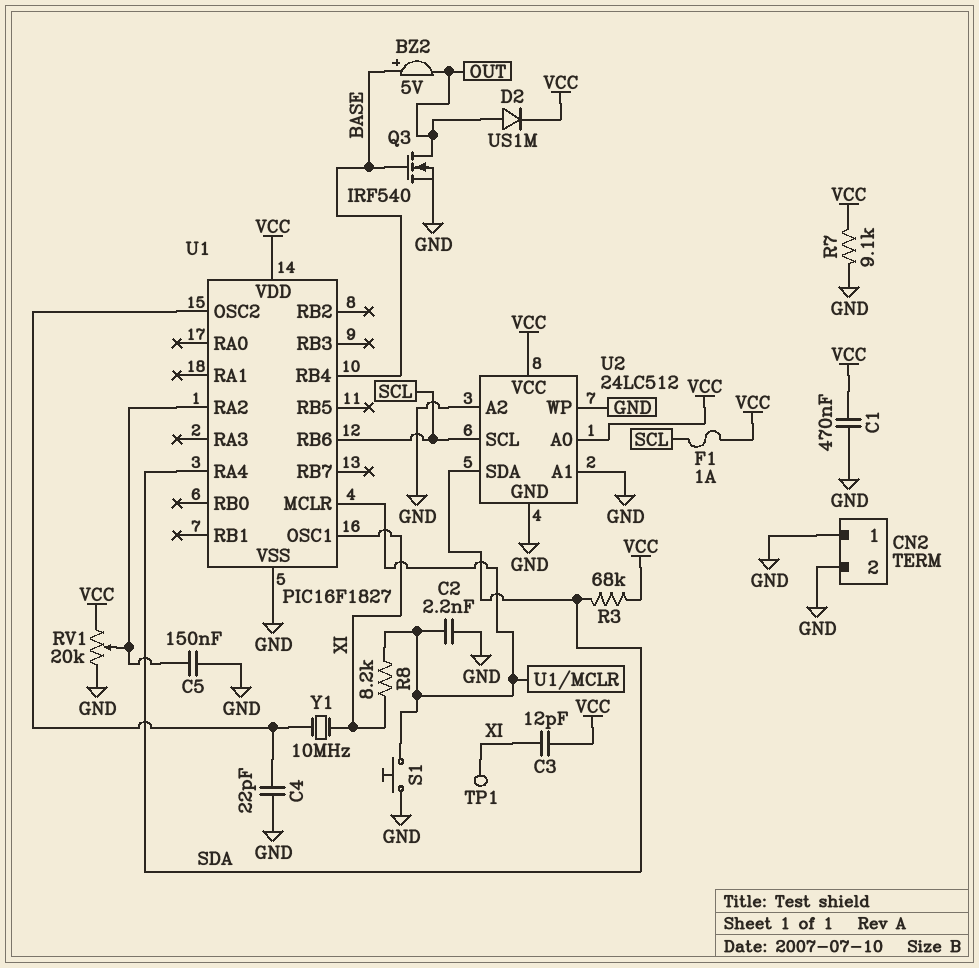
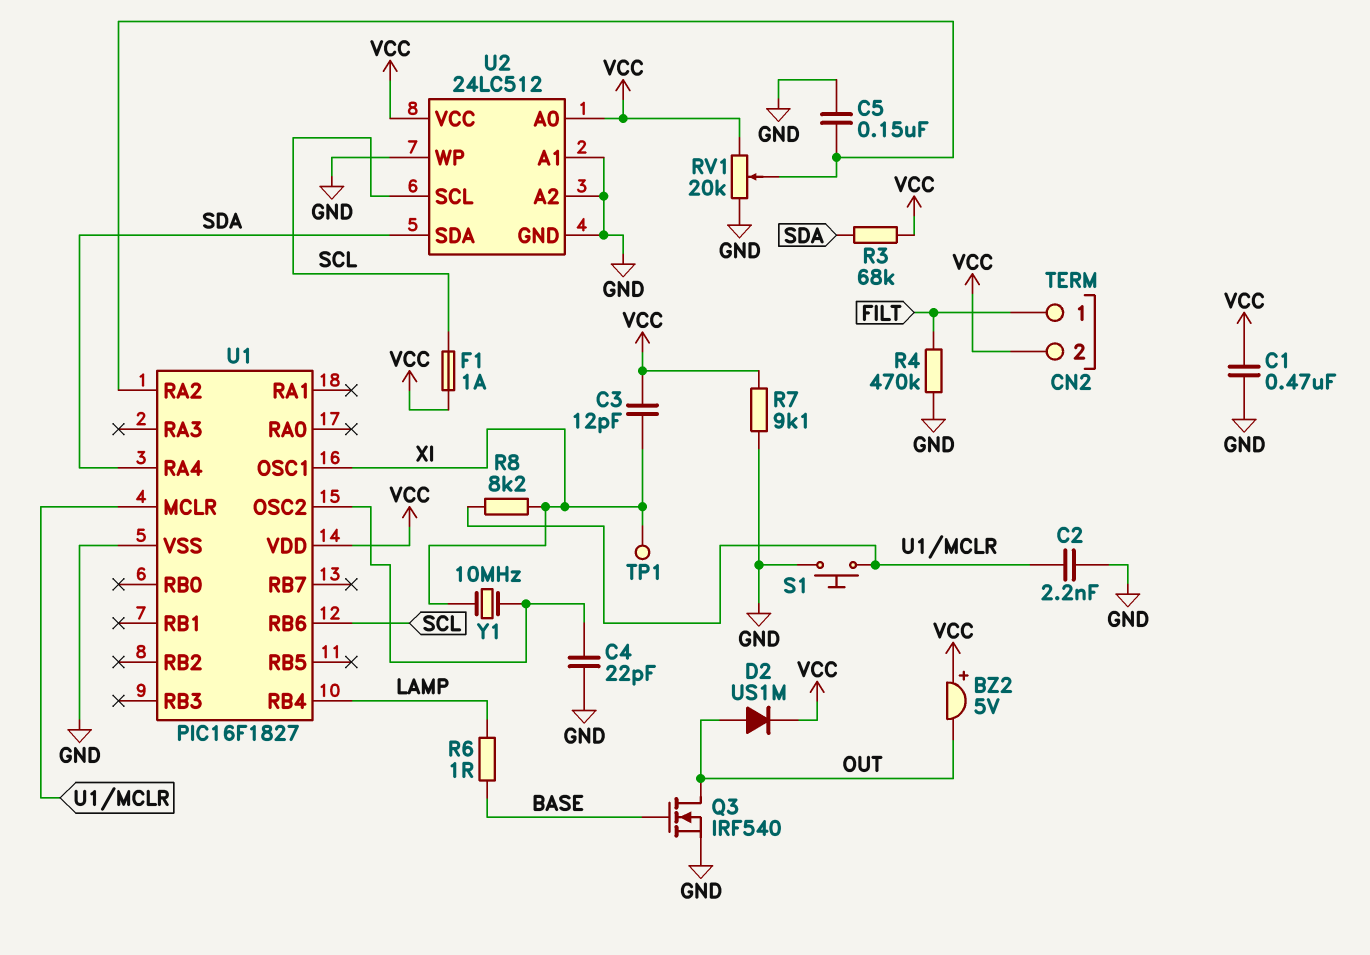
BZ2: buzzer 5V (plus BASE, minus OUT) -> buzzer 5V (plus VCC, minus OUT)
CN2 pin 1: GND -> FILT
CN2 pin 2: GND -> VCC
R4: none -> 470k (FILT, GND)
R6: none -> 1 (BASE, LAMP)
U1 pin RB4: BASE -> LAMP

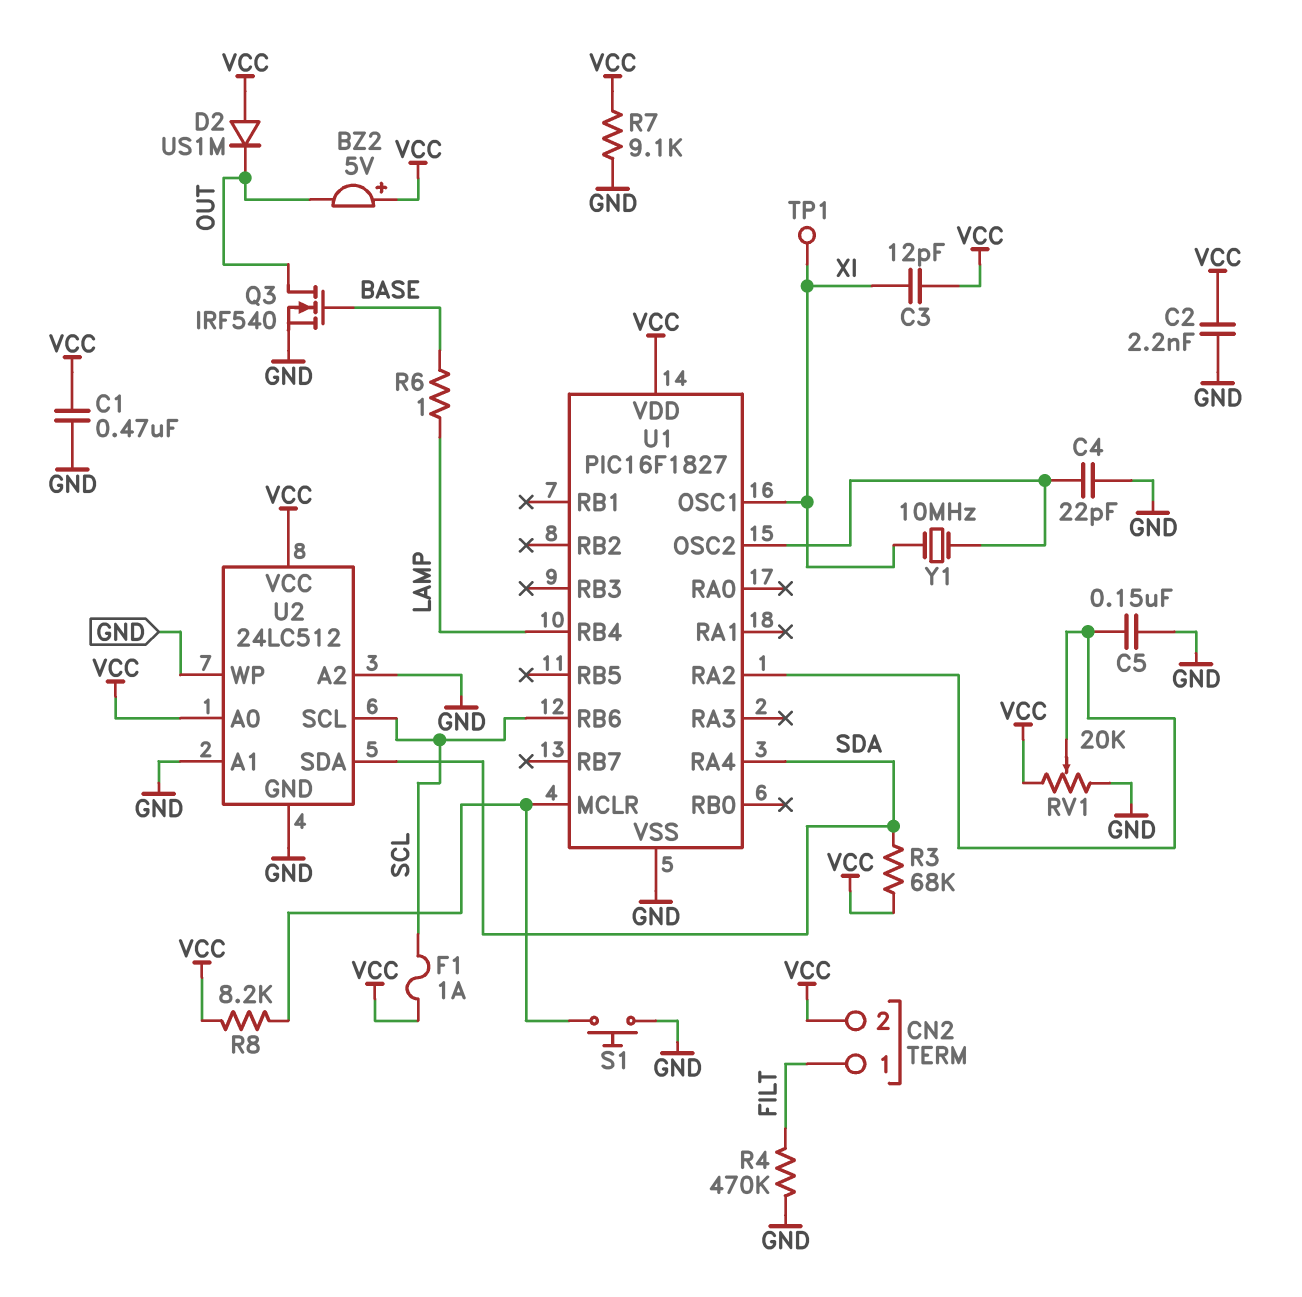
C2: 2.2nF (GND, U1/MCLR) -> 2.2nF (GND, VCC)
D2: diode US1M (A OUT, K VCC) -> diode US1M (A VCC, K OUT)
R8: 8.2k (U1/MCLR, XI) -> 8.2k (U1/MCLR, VCC)

